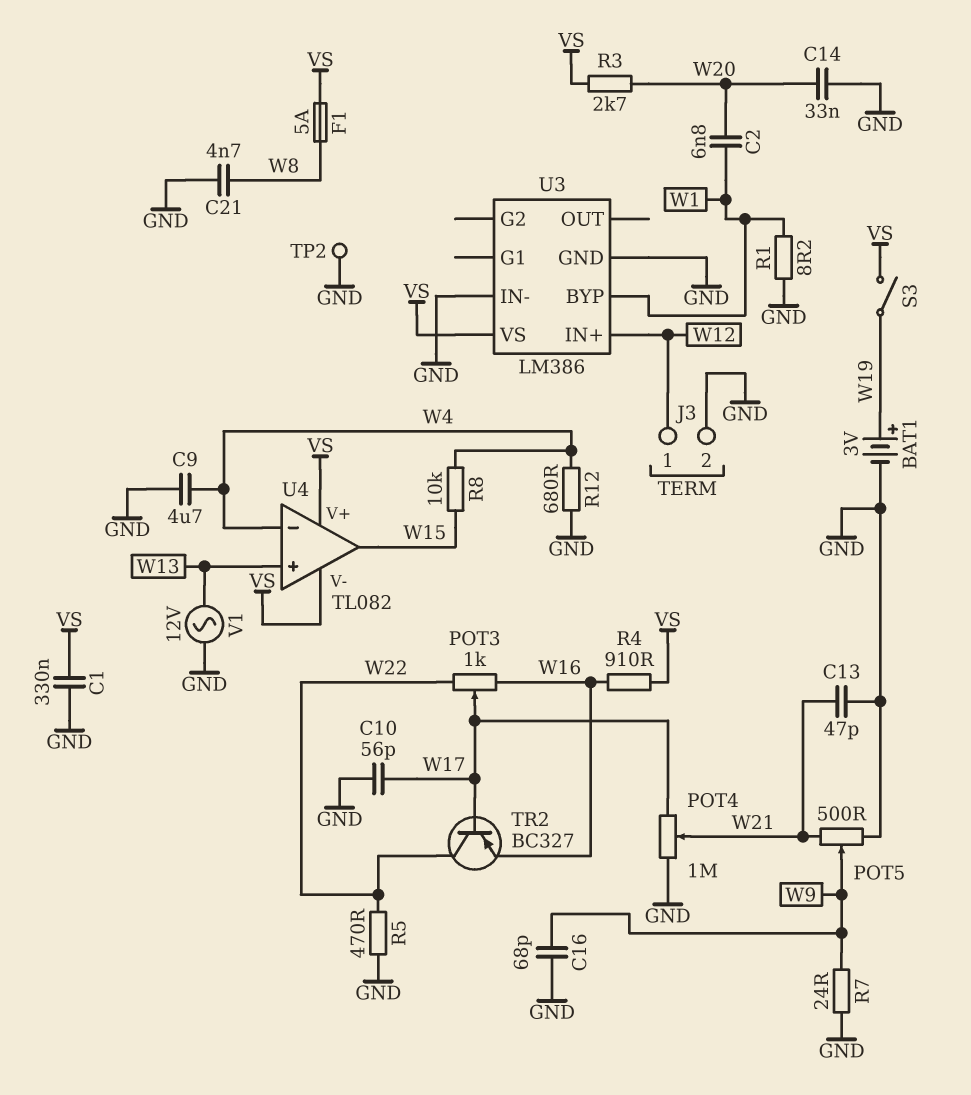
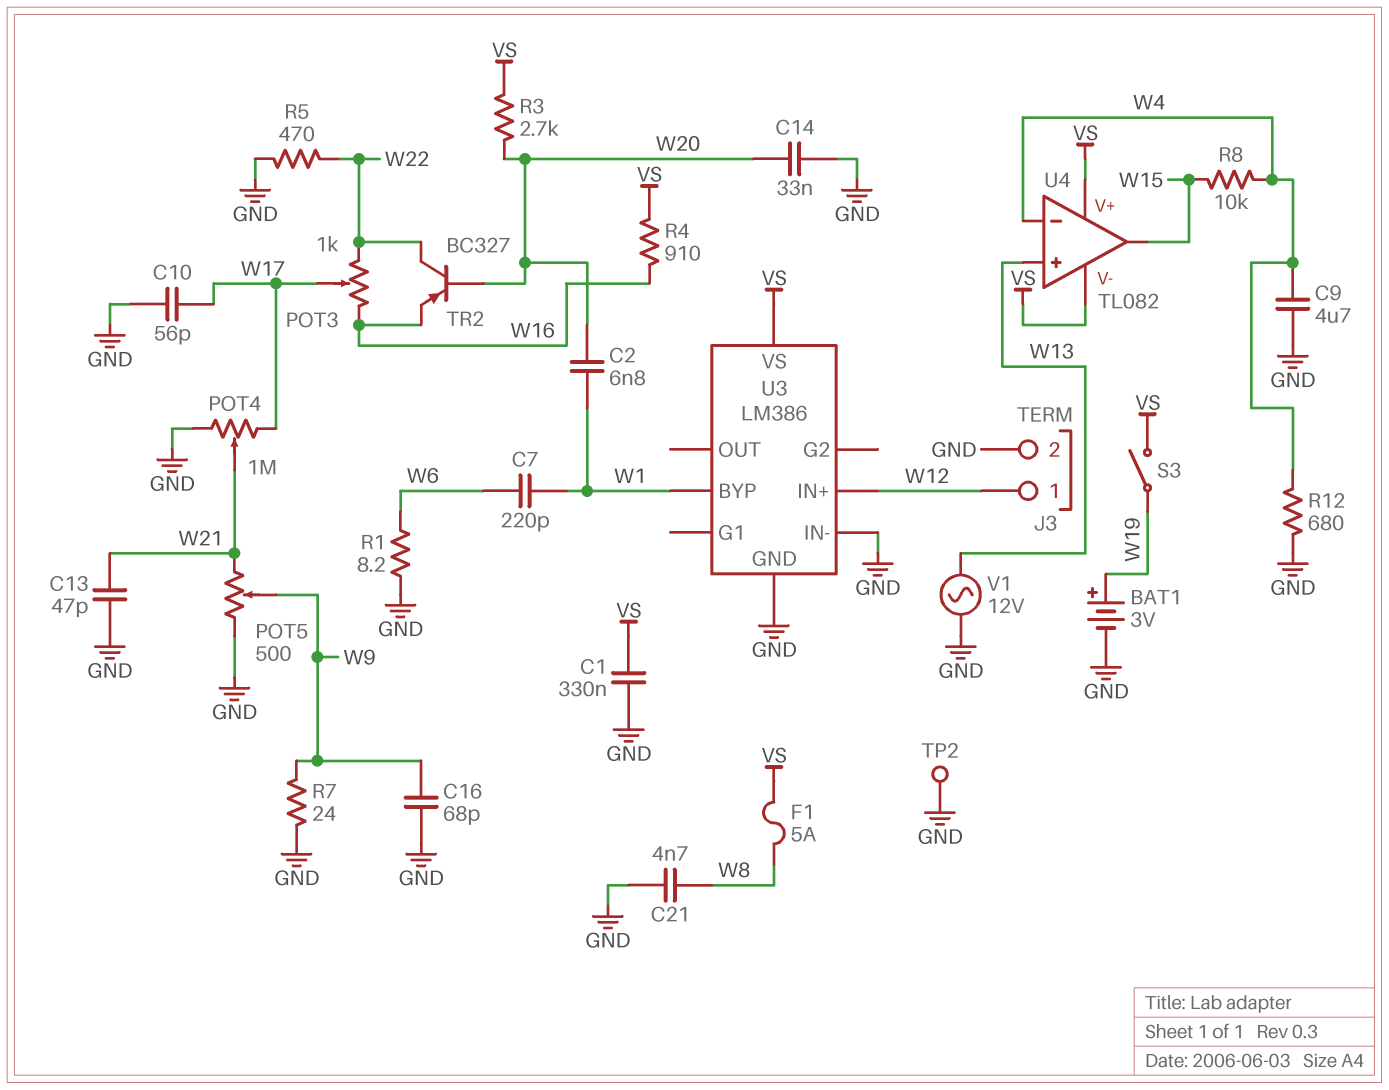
C7: none -> 220pF (W1, W6)
R1: 8.2 (GND, W1) -> 8.2 (GND, W6)
TR2: PNP BC327 (B W17, C W22, E W16) -> PNP BC327 (B W20, C W22, E W16)

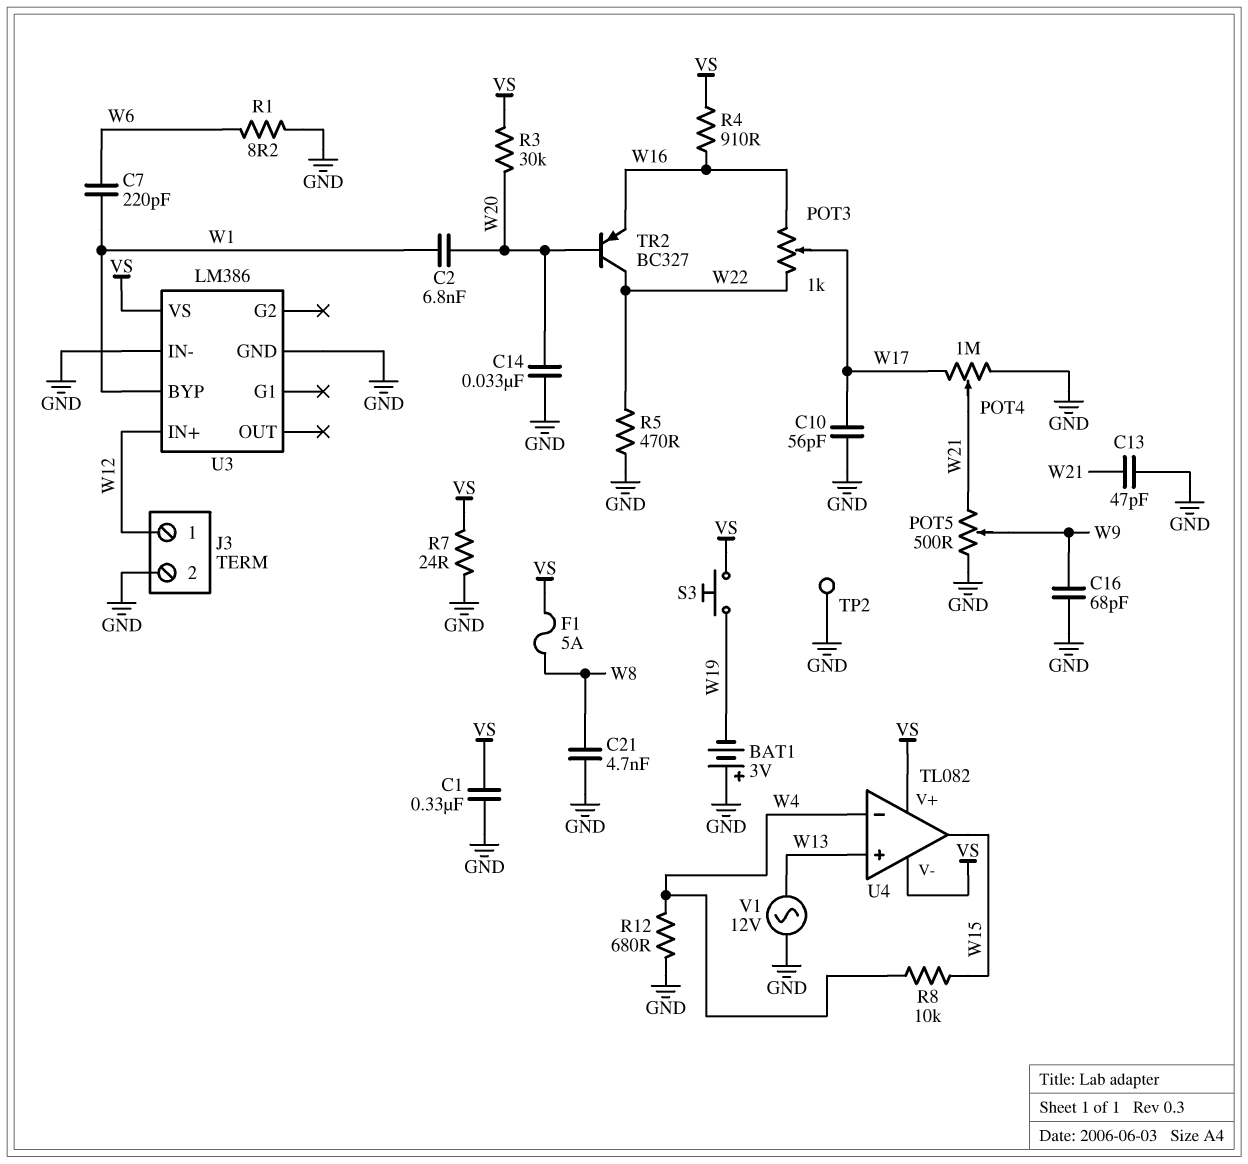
BAT1: 3V (plus W19, minus GND) -> 3V (plus GND, minus W19)
C9: 4.7uF (GND, W4) -> none
R3: 2.7k (VS, W20) -> 30k (VS, W20)
R7: 24 (GND, W9) -> 24 (GND, VS)
S3: switch (VS, W19) -> button (VS, W19)

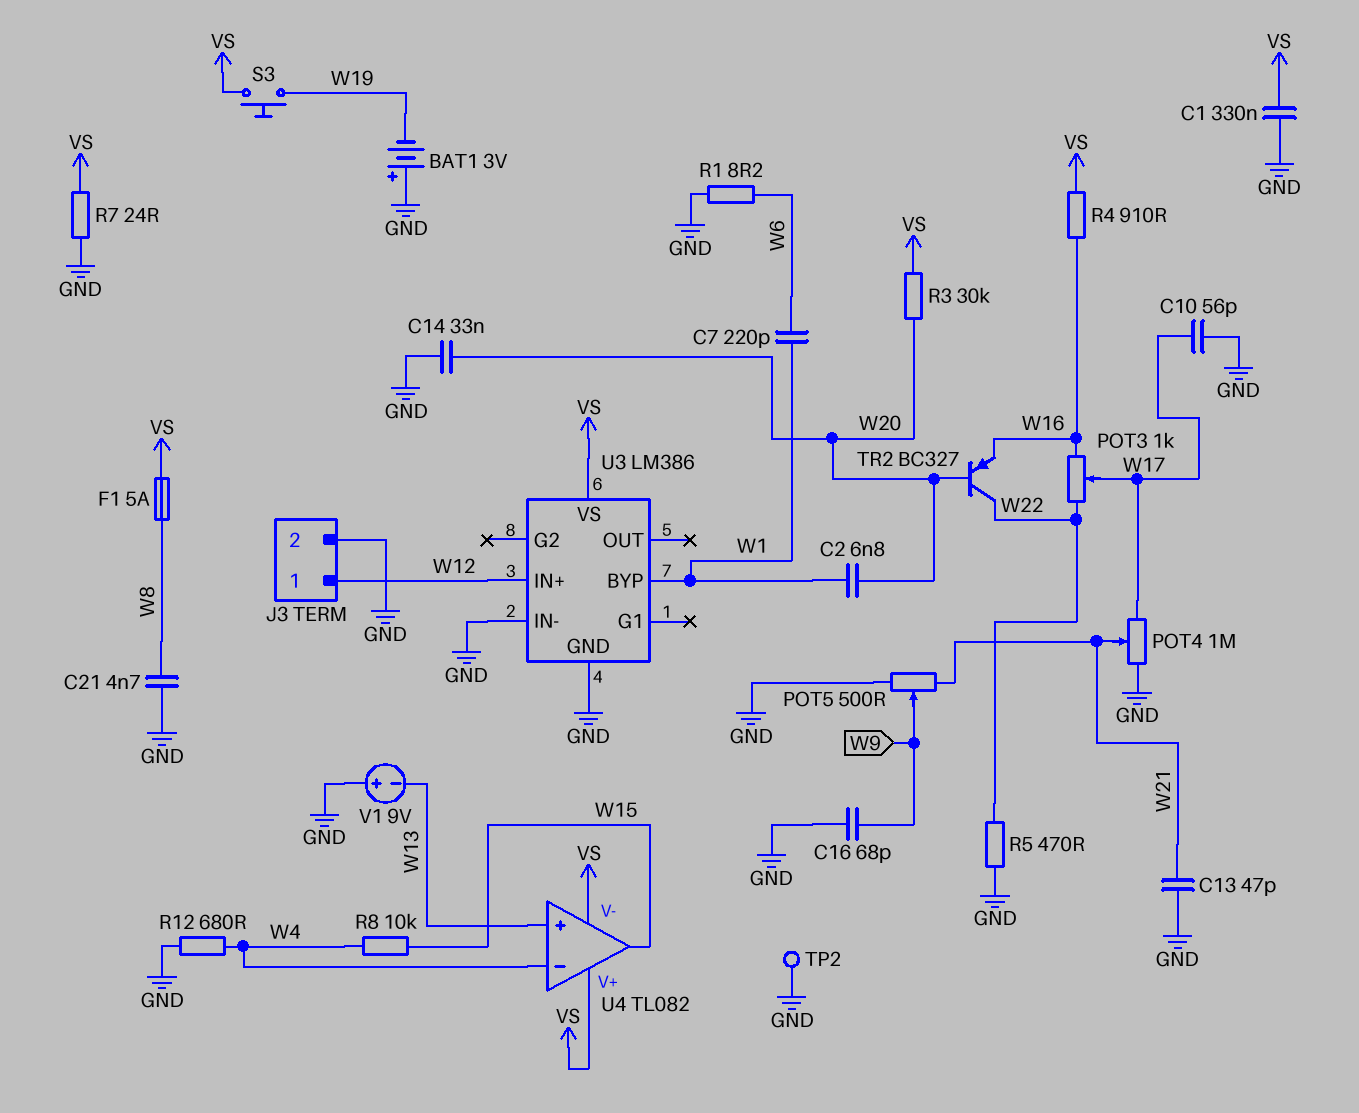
V1: AC 12V (GND, W13) -> 9V (plus GND, minus W13)

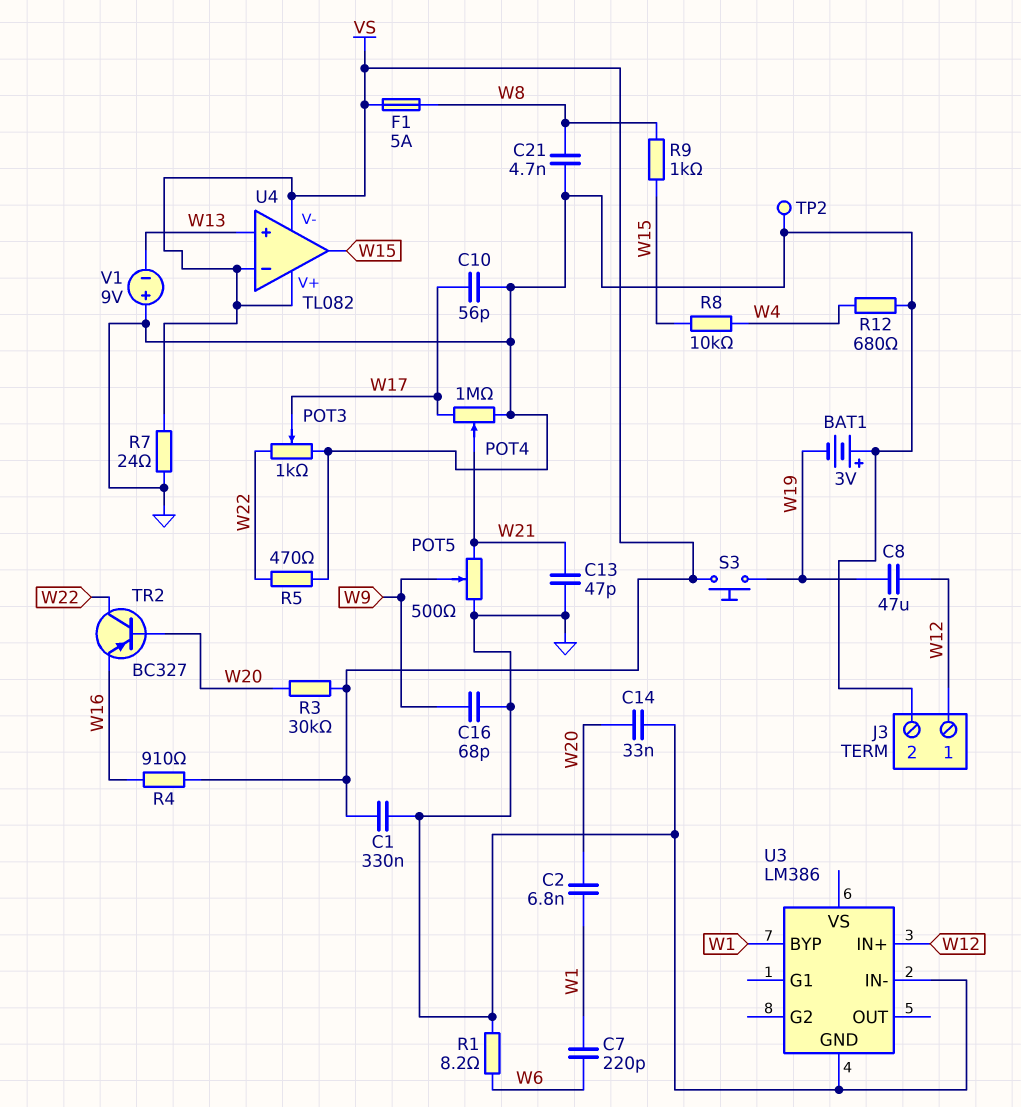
C8: none -> 47uF (W12, W19)
POT3: 1k (W16, W22, wiper W17) -> 1k (GND, W22, wiper W17)
R9: none -> 1k (W8, W15)
U3 pin VS: VS -> none
U4 pin in-: W4 -> VS

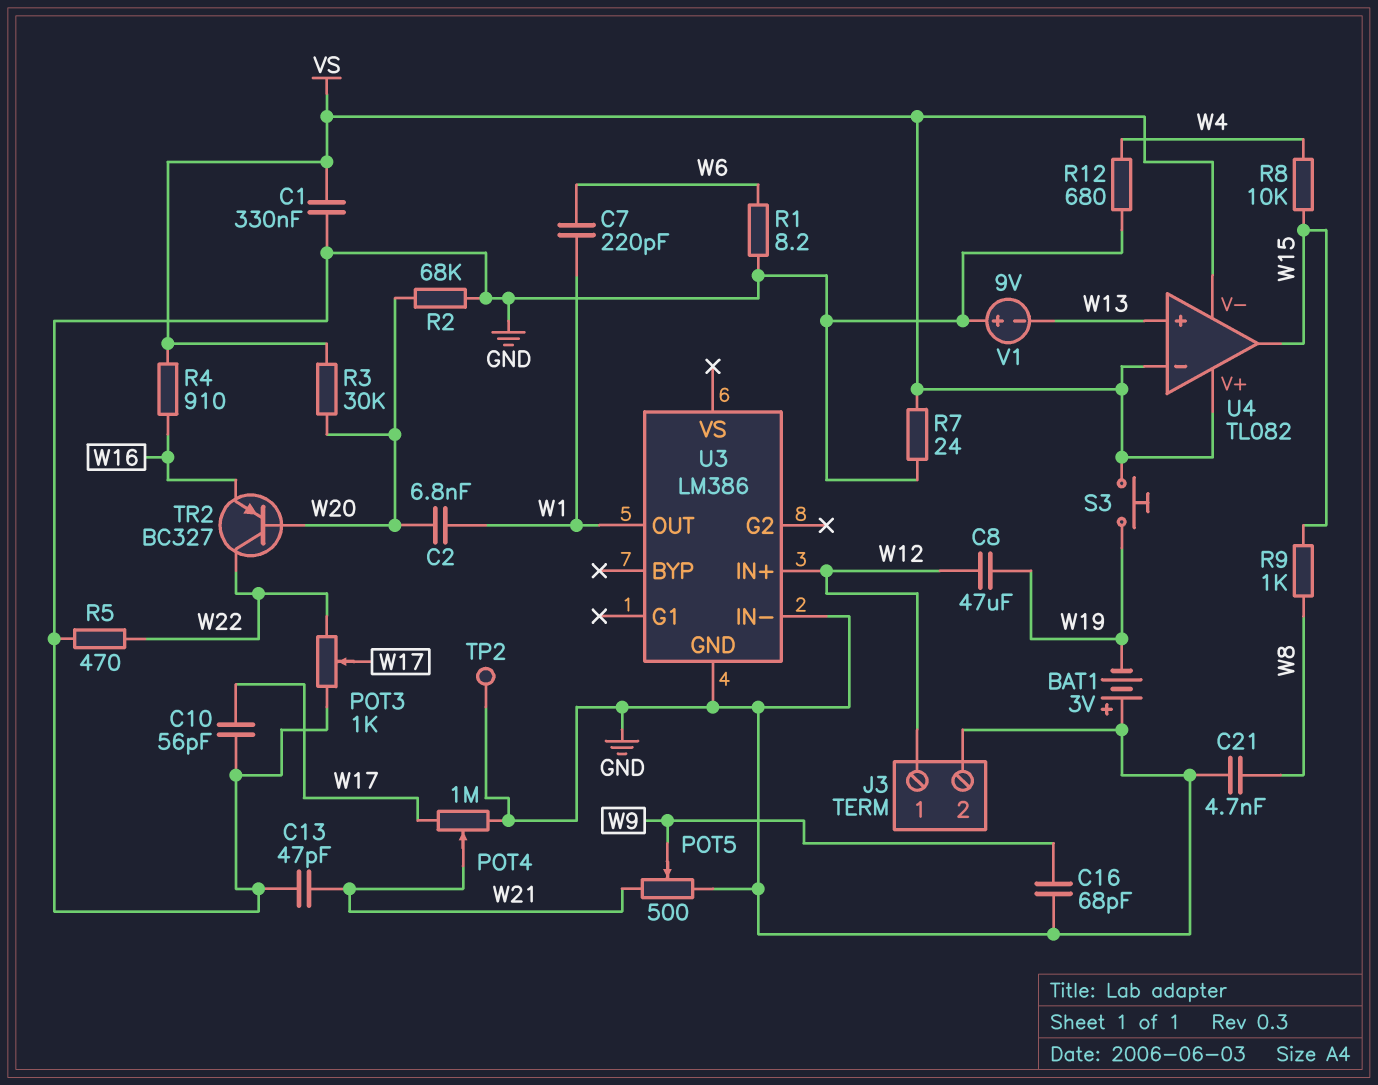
C14: 33nF (GND, W20) -> none
F1: 5A (VS, W8) -> none
R2: none -> 68k (GND, W20)
U3 pin BYP: W1 -> none
U3 pin OUT: none -> W1

